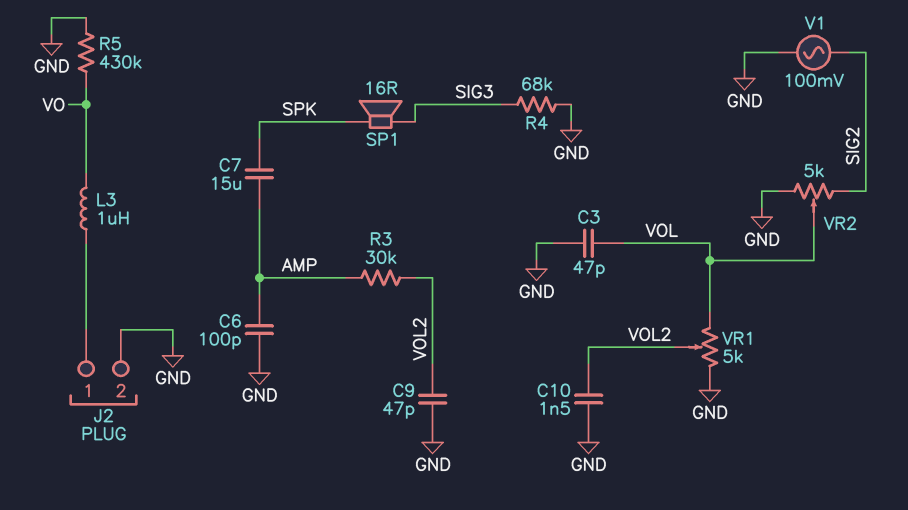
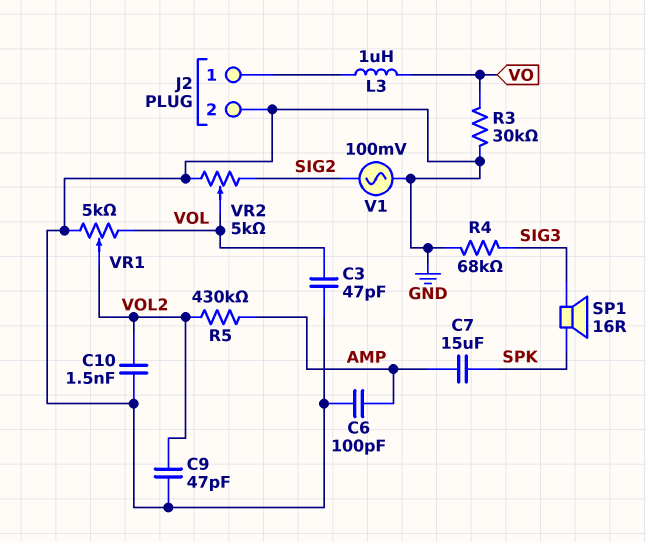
R3: 30k (AMP, VOL2) -> 30k (GND, VO)
R5: 430k (GND, VO) -> 430k (AMP, VOL2)

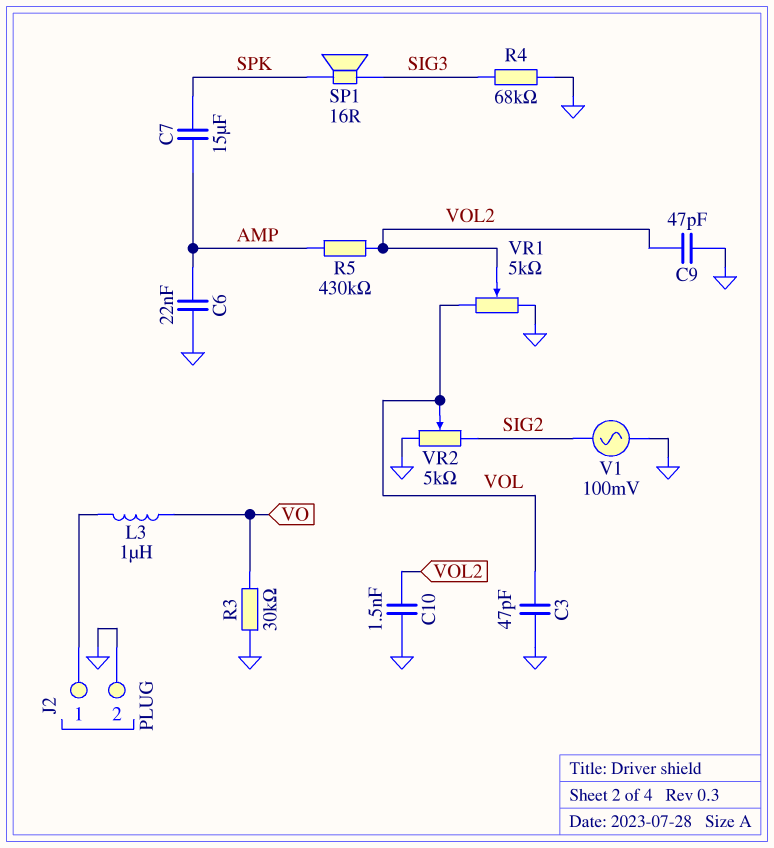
C6: 100pF (AMP, GND) -> 22nF (AMP, GND)

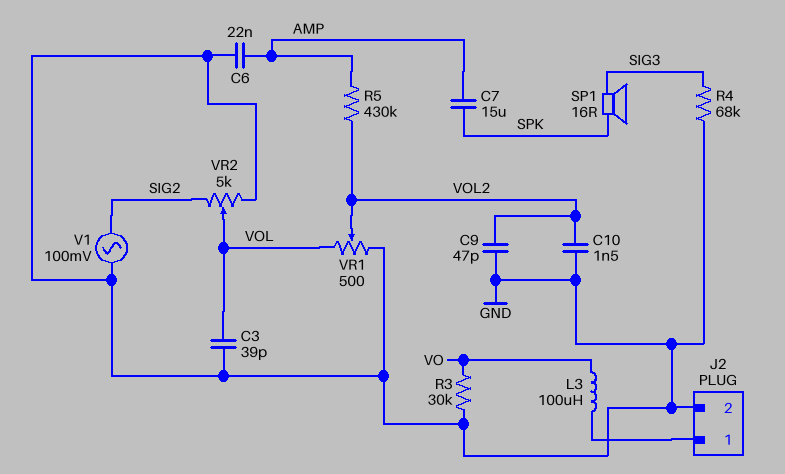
C3: 47pF (GND, VOL) -> 39pF (GND, VOL)
L3: 1uH (J2/1, VO) -> 100uH (J2/1, VO)
VR1: 5k (GND, VOL, wiper VOL2) -> 500 (GND, VOL, wiper VOL2)

